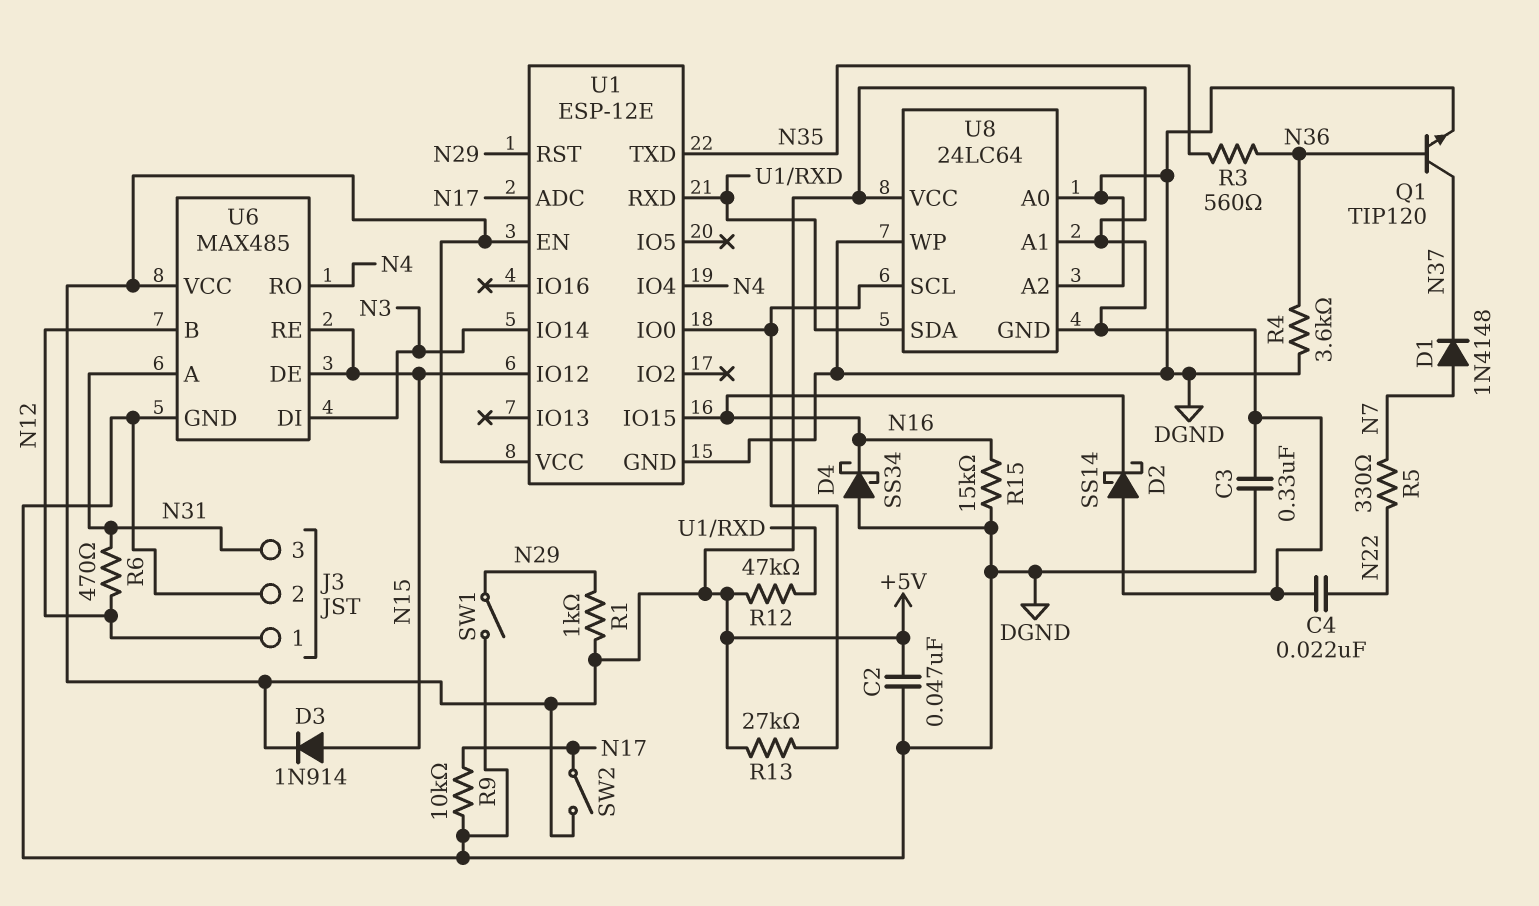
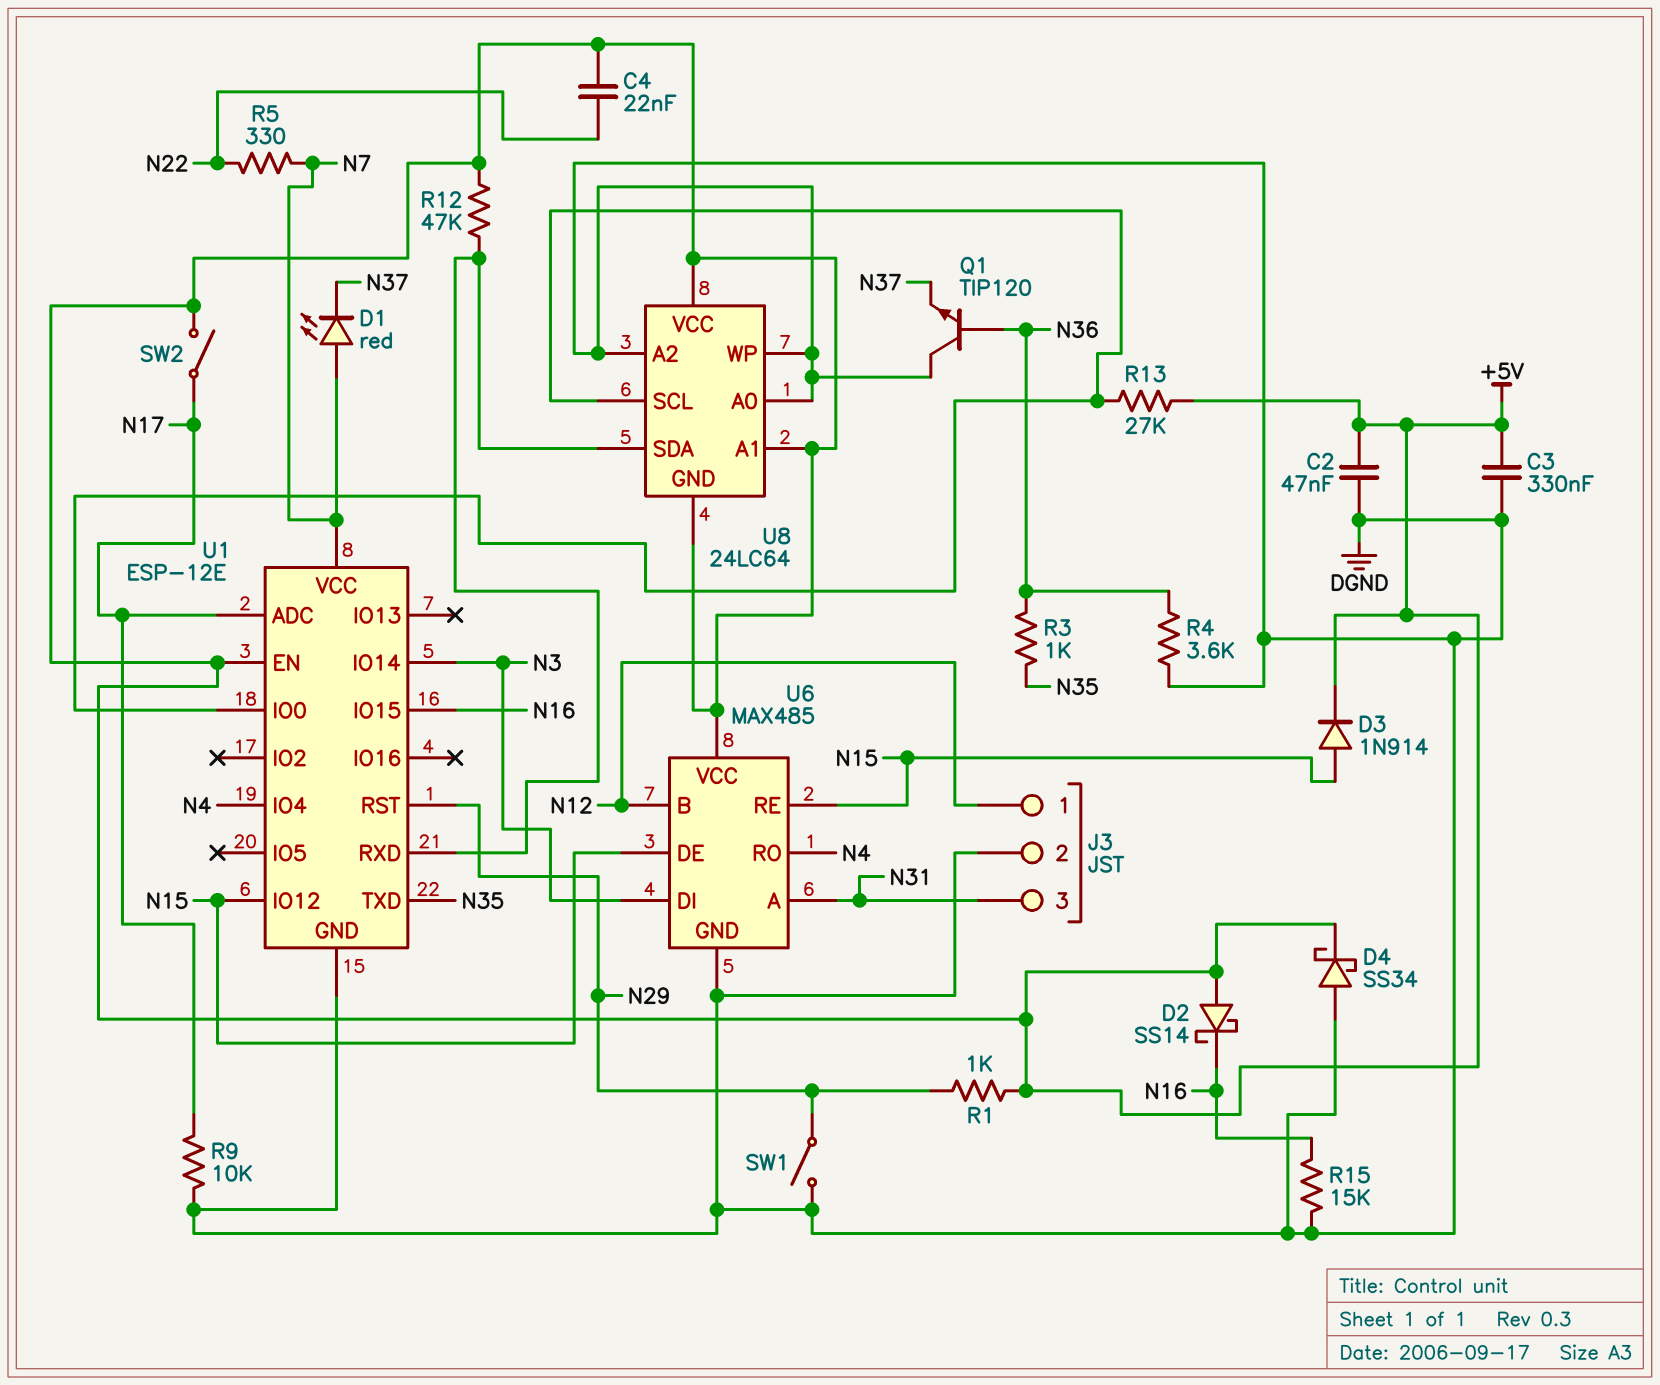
D1: diode 1N4148 (A N7, K N37) -> LED red (A N7, K N37)
D4: schottky SS34 (A DGND, K N16) -> schottky SS34 (A DGND, K +5V)
Q1: NPN TIP120 (B N36, C N37, E DGND) -> NPN TIP120 (B N36, C DGND, E N37)
R3: 560 (N35, N36) -> 1k (N35, N36)
R6: 470 (N12, N31) -> none
U1 pin VCC: +5V -> N7

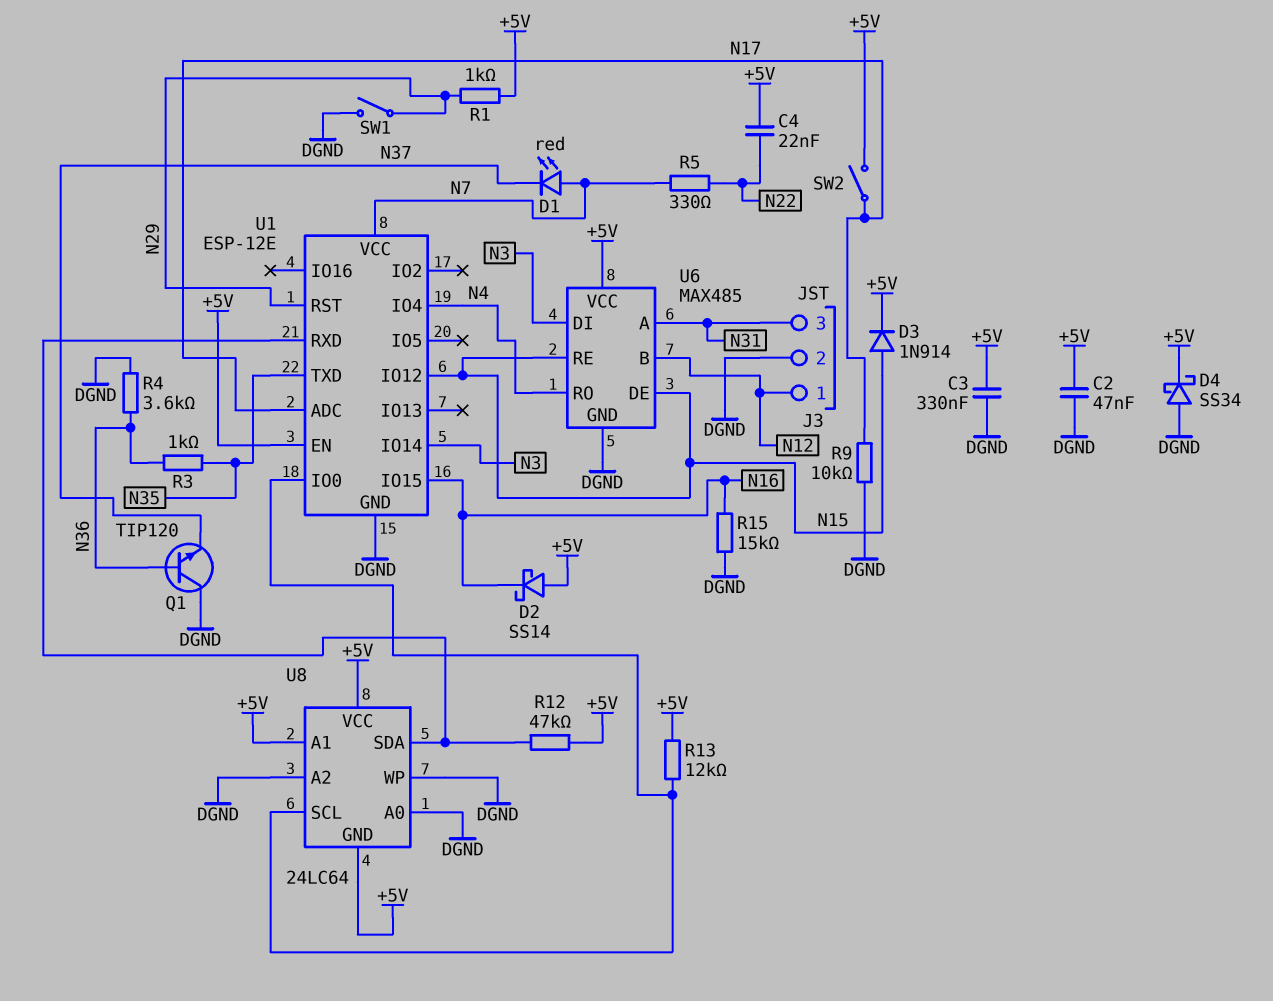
R13: 27k (+5V, U1/IO0) -> 12k (+5V, U1/IO0)

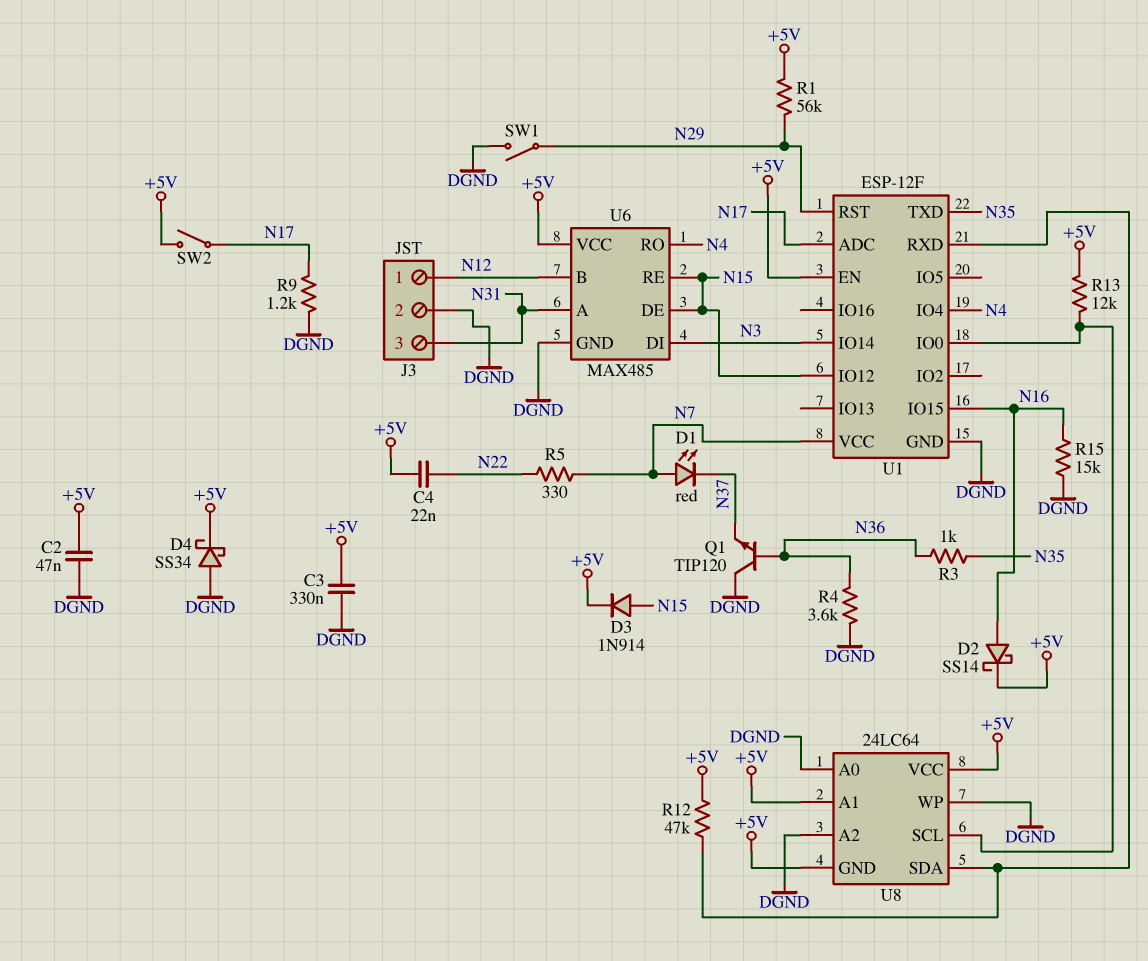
D2: schottky SS14 (A +5V, K N16) -> schottky SS14 (A N16, K +5V)
R1: 1k (+5V, N29) -> 56k (+5V, N29)
R9: 10k (DGND, N17) -> 1.2k (DGND, N17)
U1: ESP-12E -> ESP-12F

